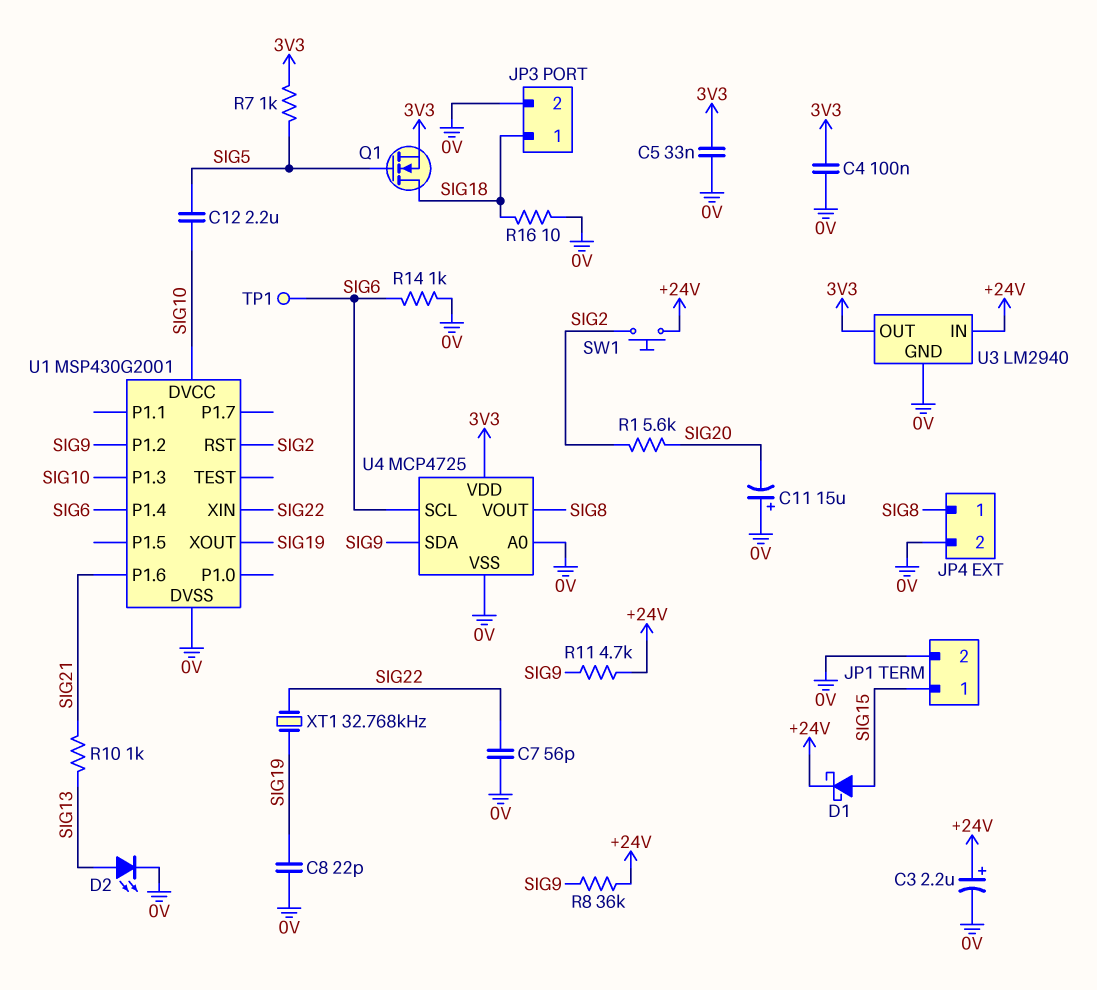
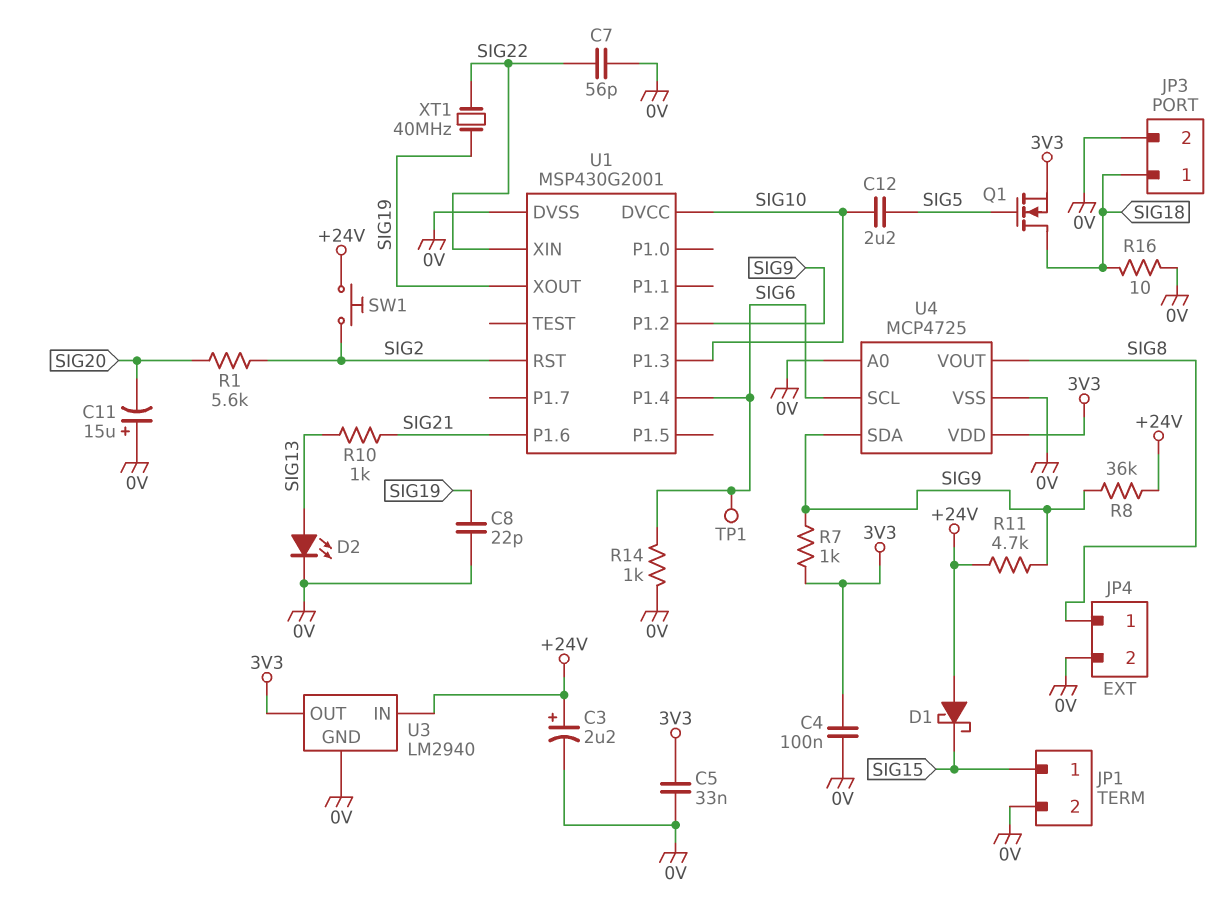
D1: schottky (A SIG15, K +24V) -> schottky (A +24V, K SIG15)
R7: 1k (3V3, SIG5) -> 1k (3V3, SIG9)
XT1: 32.768kHz (SIG19, SIG22) -> 40MHz (SIG19, SIG22)

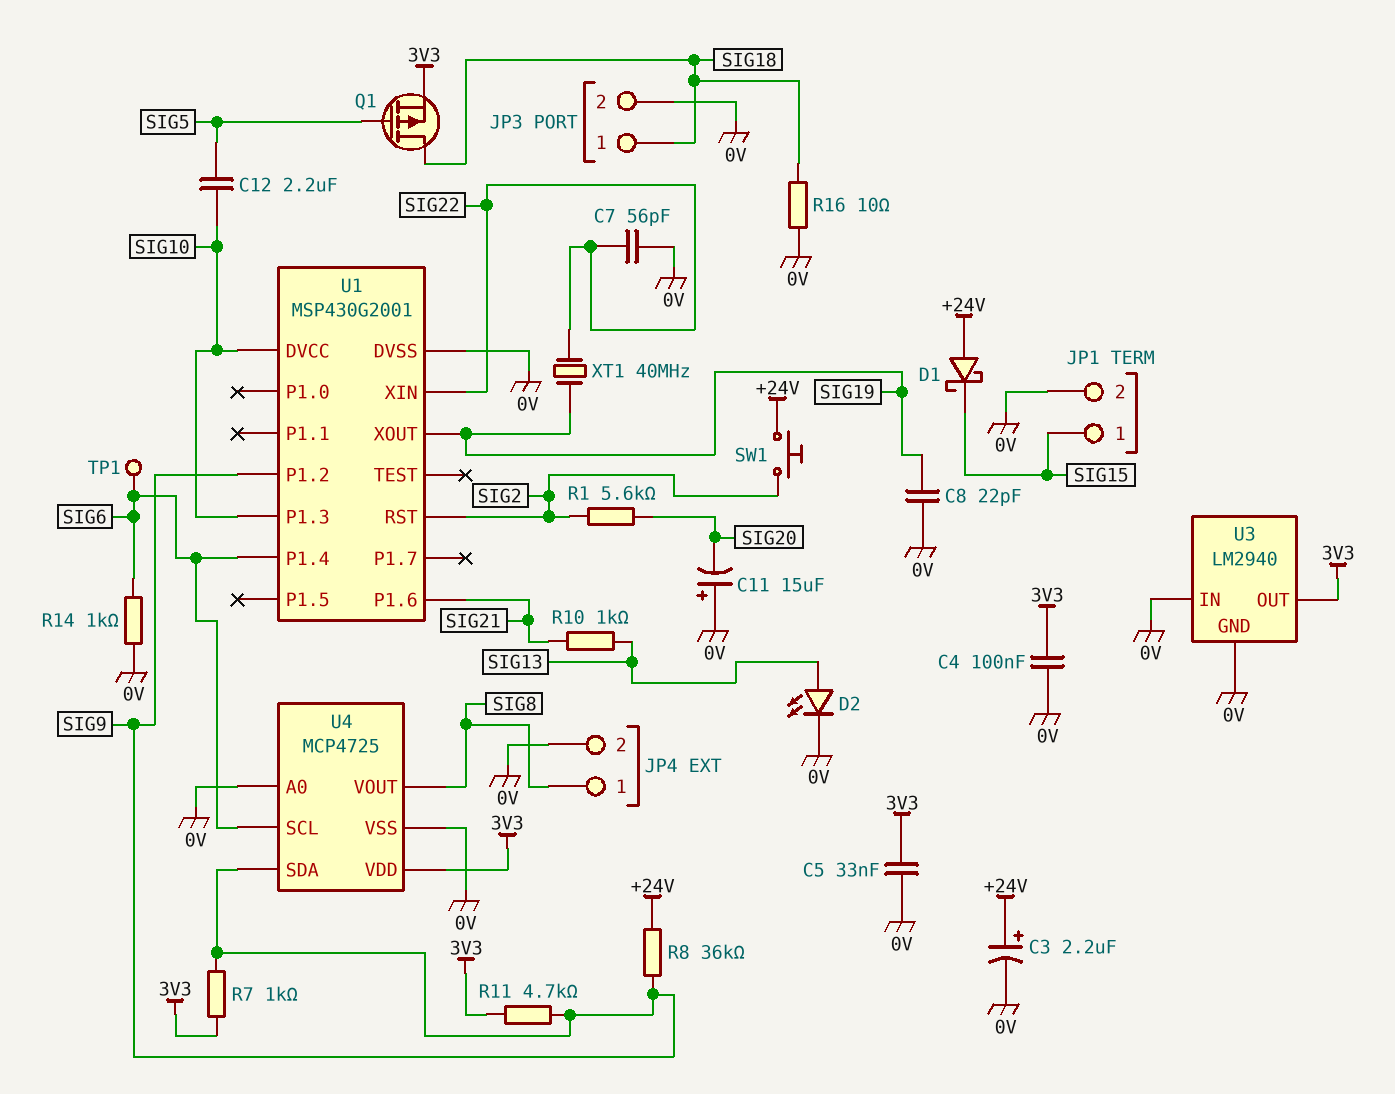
Q1: NMOS (G SIG5, D SIG18, S 3V3) -> PMOS (G SIG5, D SIG18, S 3V3)
R11: 4.7k (+24V, SIG9) -> 4.7k (3V3, SIG9)
U3 pin IN: +24V -> 0V

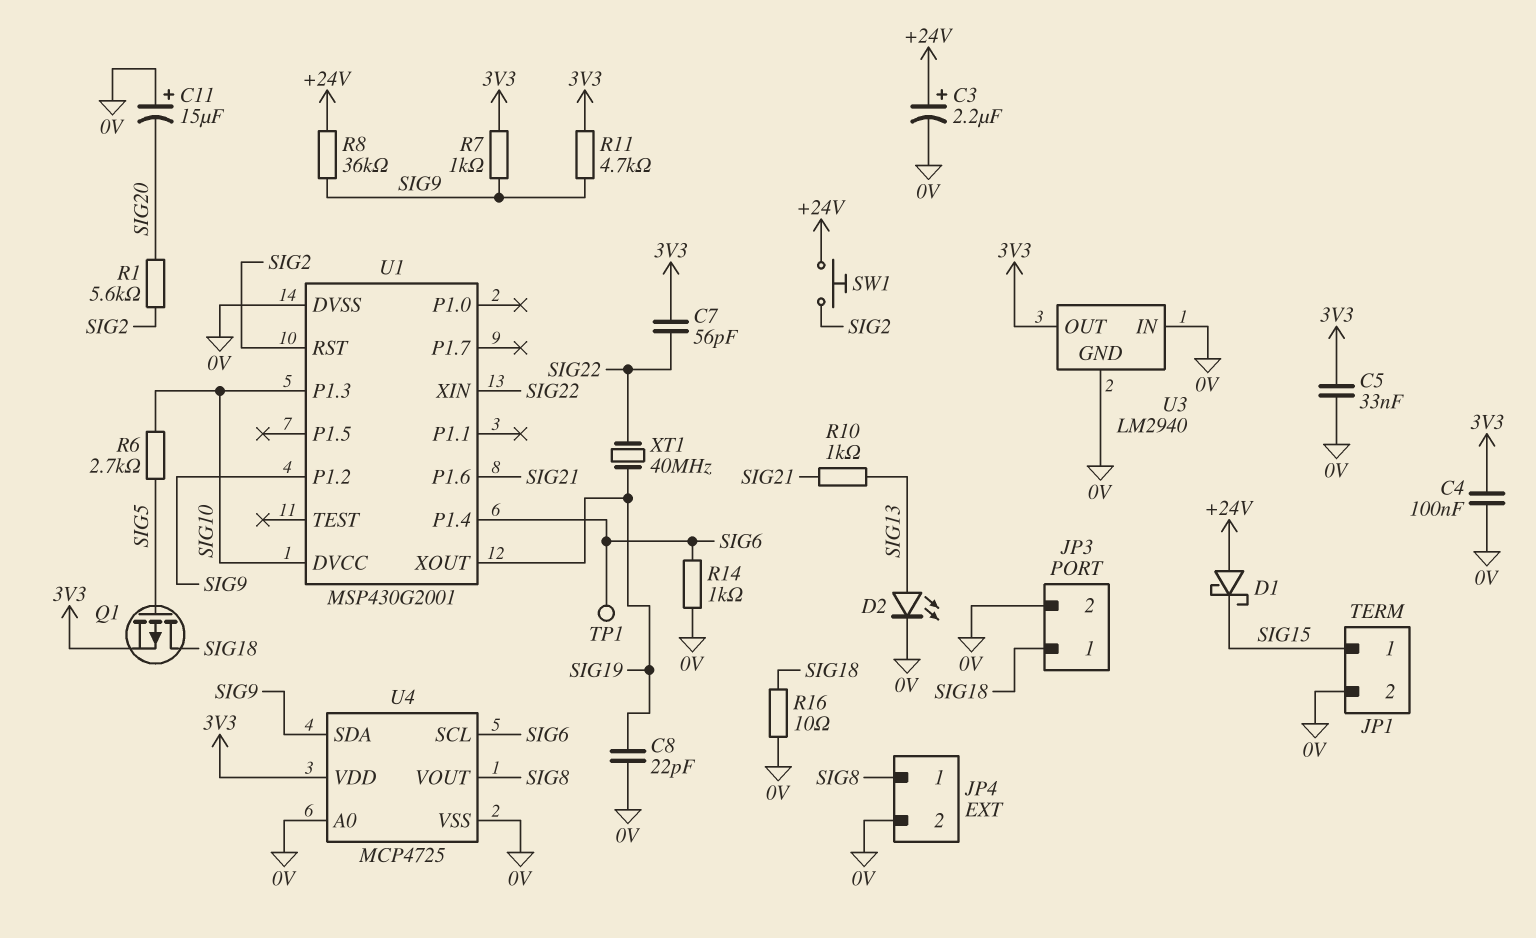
C7: 56pF (0V, SIG22) -> 56pF (3V3, SIG22)
C12: 2.2uF (SIG5, SIG10) -> none
R6: none -> 2.7k (SIG5, SIG10)

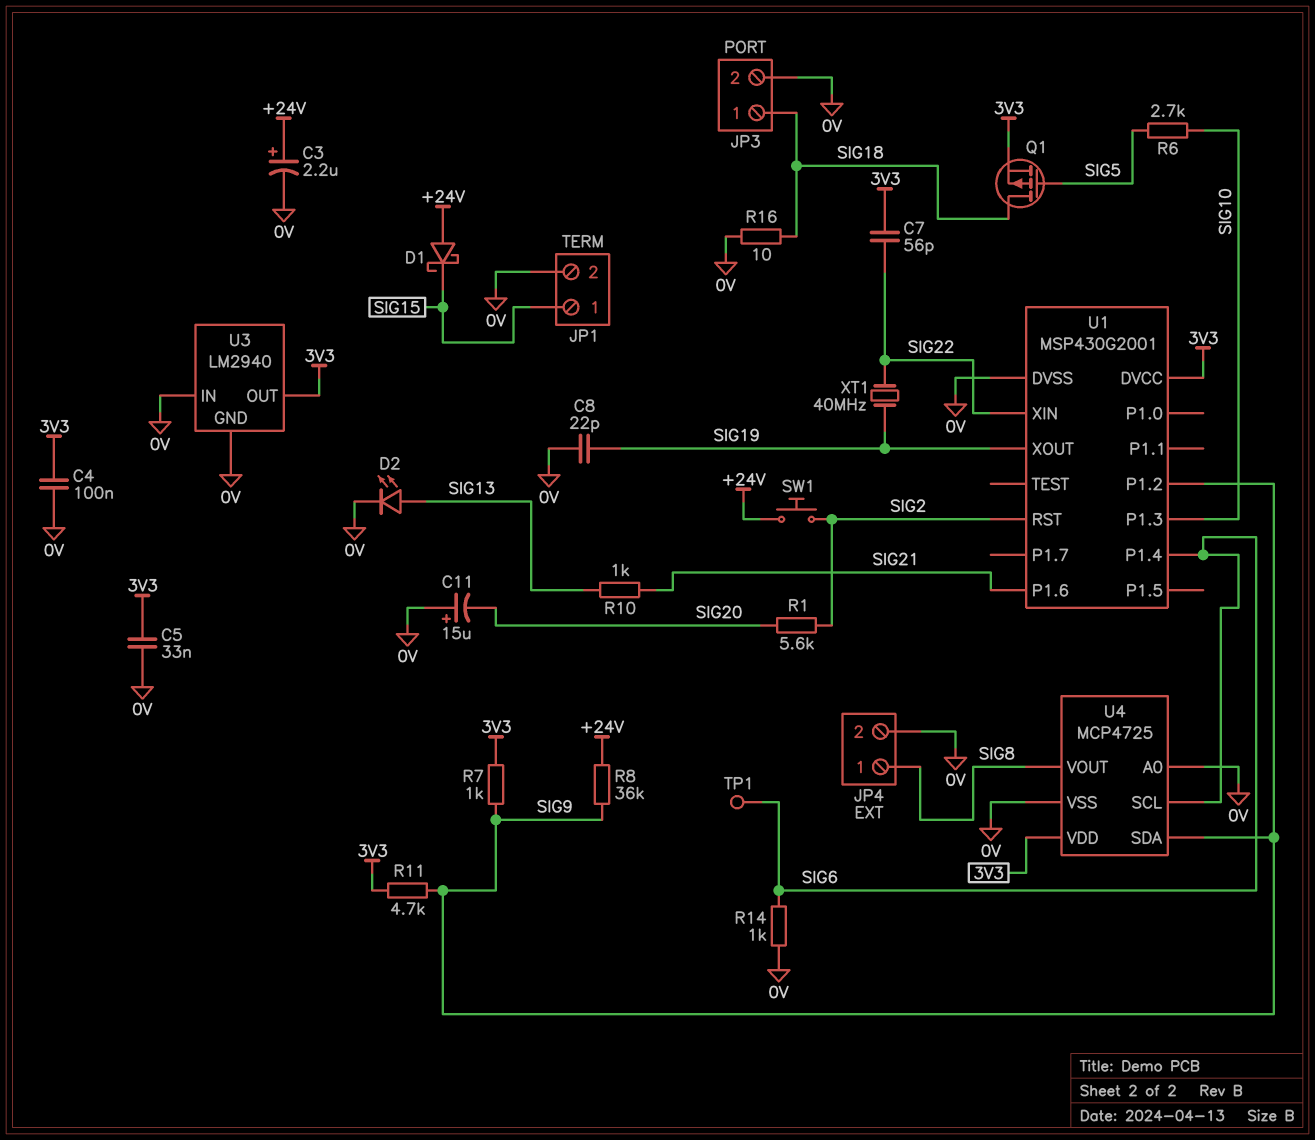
U1 pin DVCC: SIG10 -> 3V3

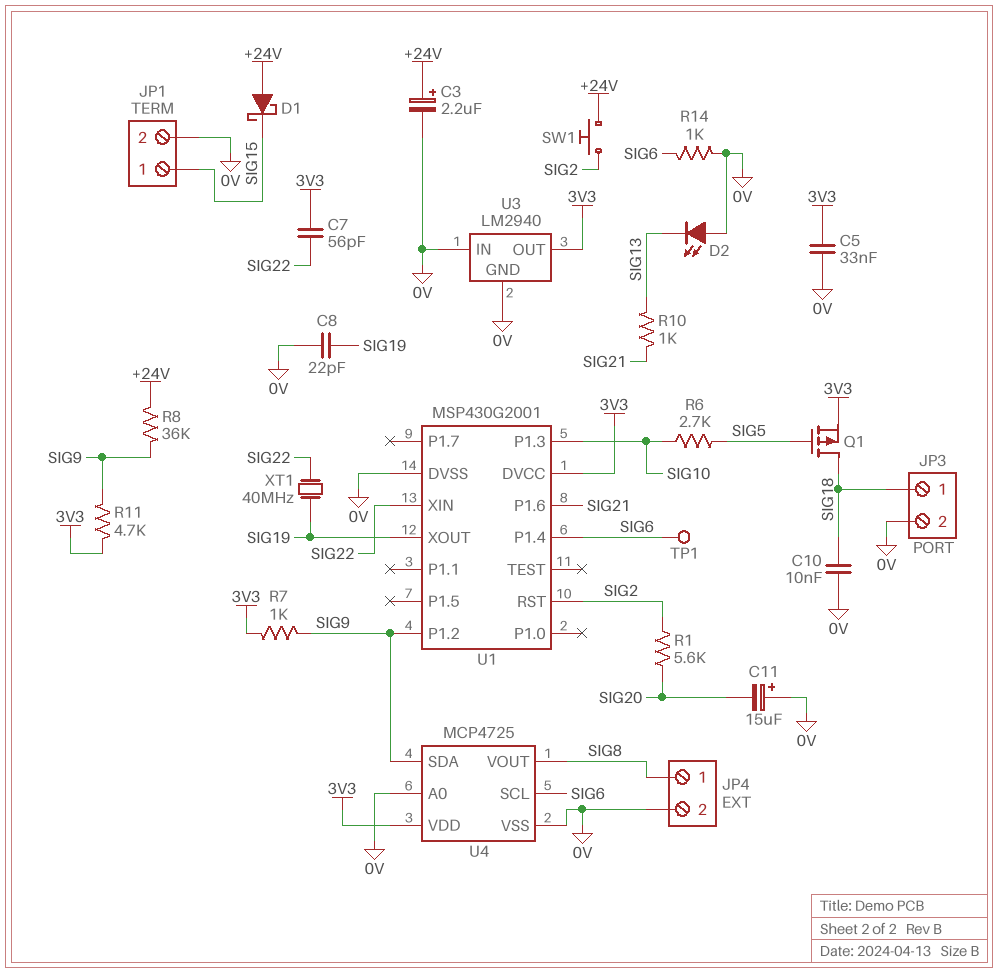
C4: 100nF (0V, 3V3) -> none
C10: none -> 10nF (0V, SIG18)
D2: LED (A SIG13, K 0V) -> LED (A 0V, K SIG13)
R16: 10 (0V, SIG18) -> none

